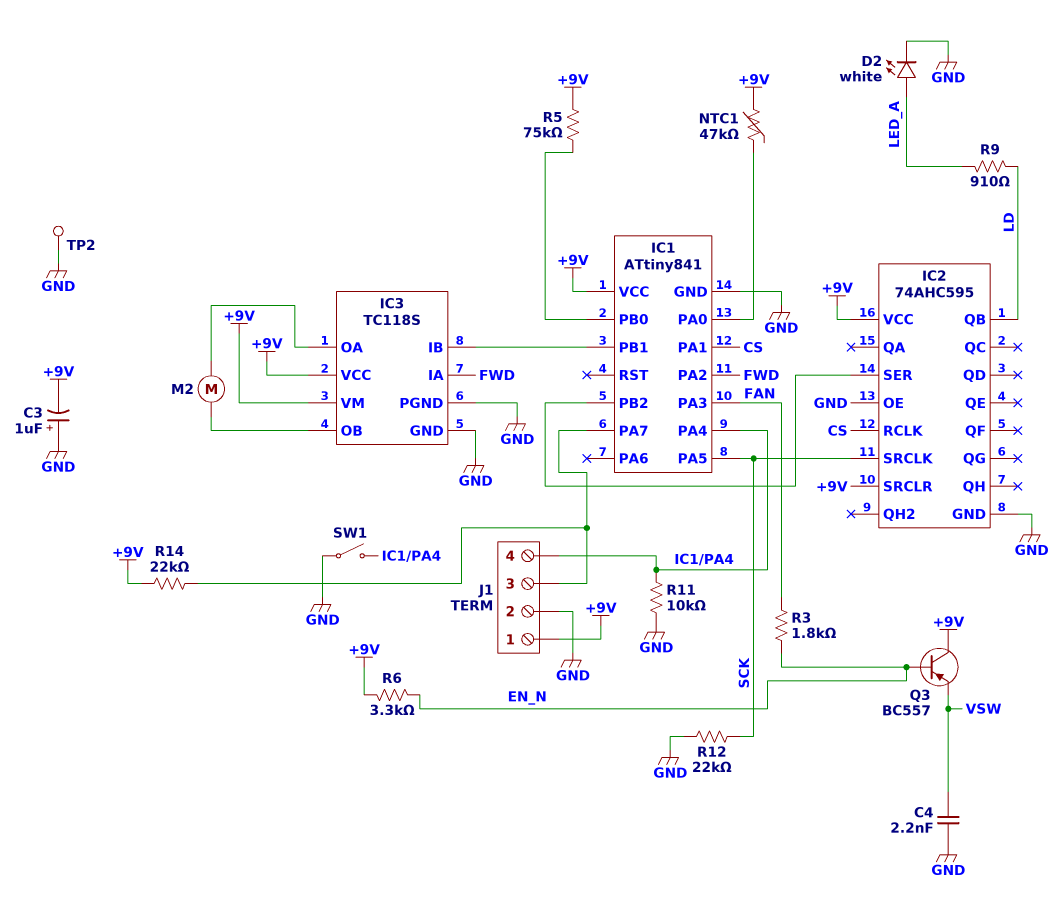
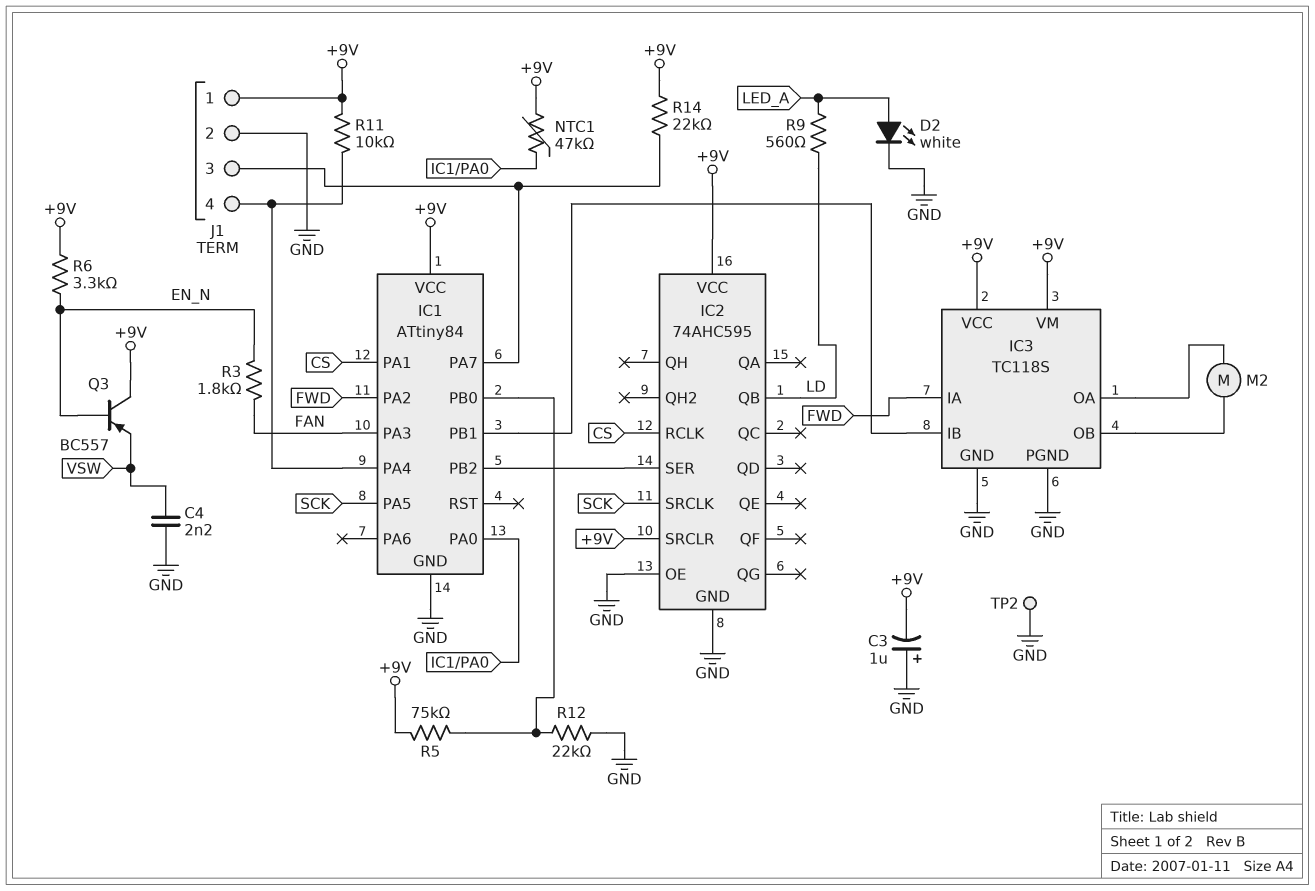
IC1: ATtiny841 -> ATtiny84
R9: 910 (LD, LED_A) -> 560 (LD, LED_A)
R11: 10k (GND, IC1/PA4) -> 10k (+9V, IC1/PA4)
R12: 22k (GND, SCK) -> 22k (GND, IC1/PB0)
SW1: switch (GND, IC1/PA4) -> none

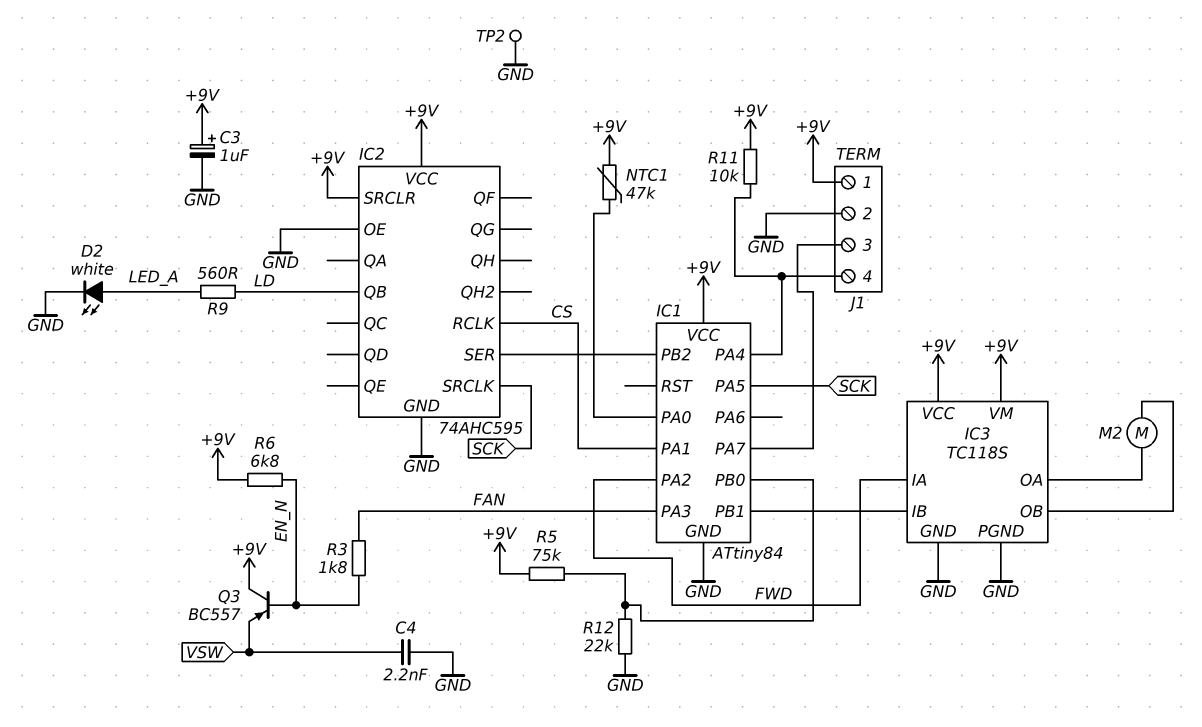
C3: 1uF (plus GND, minus +9V) -> 1uF (plus +9V, minus GND)
R6: 3.3k (+9V, EN_N) -> 6.8k (+9V, EN_N)
R14: 22k (+9V, IC1/PA7) -> none

